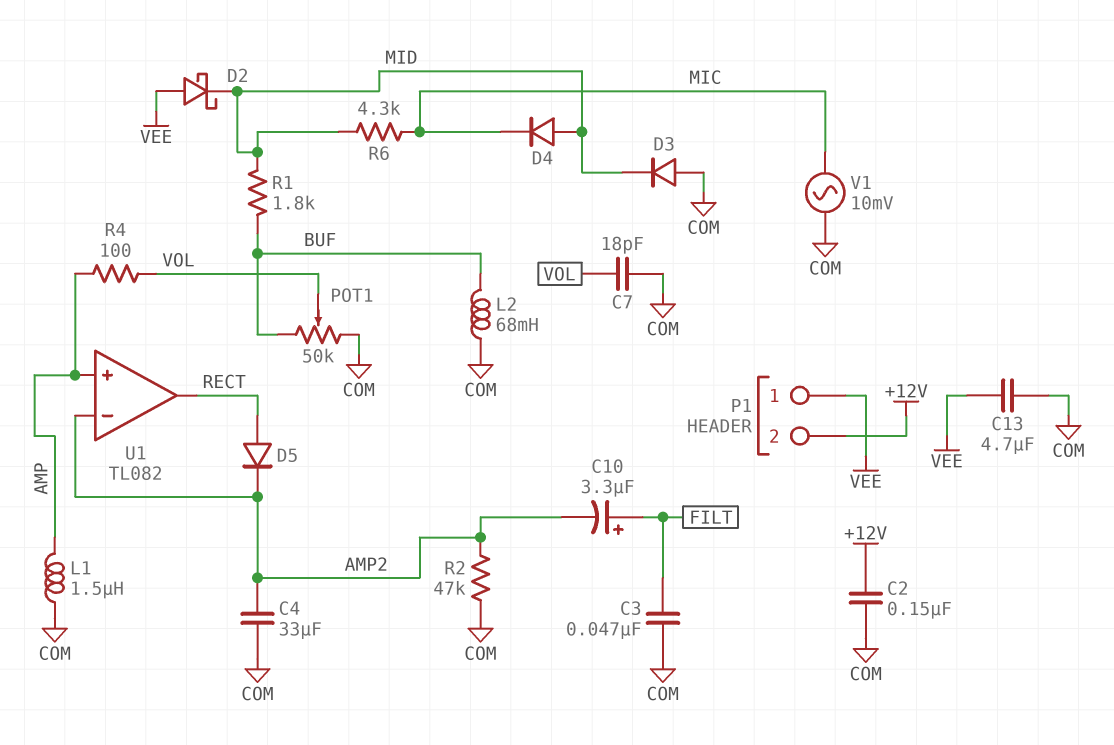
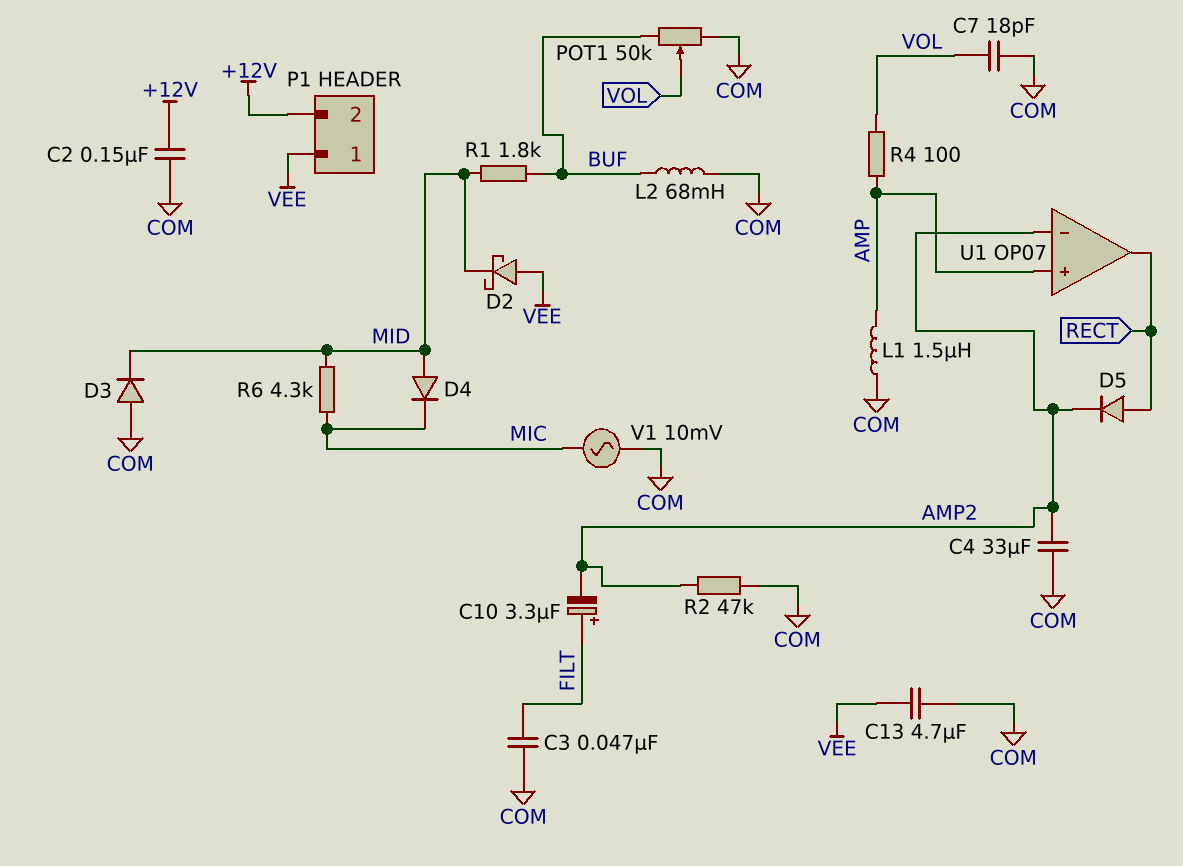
U1: TL082 -> OP07

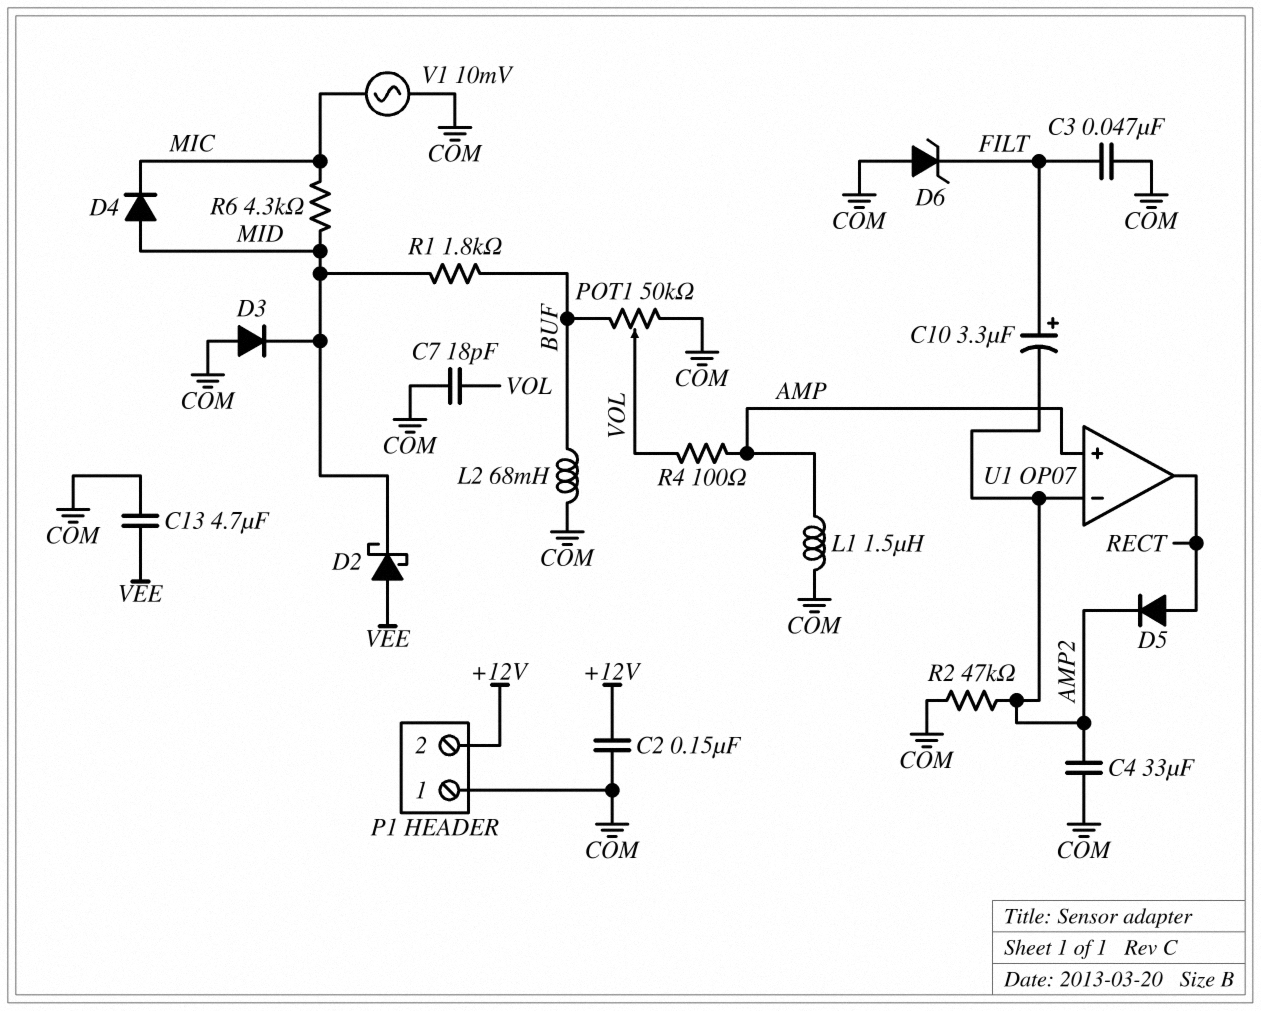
D6: none -> zener (A COM, K FILT)
P1 pin 1: VEE -> COM

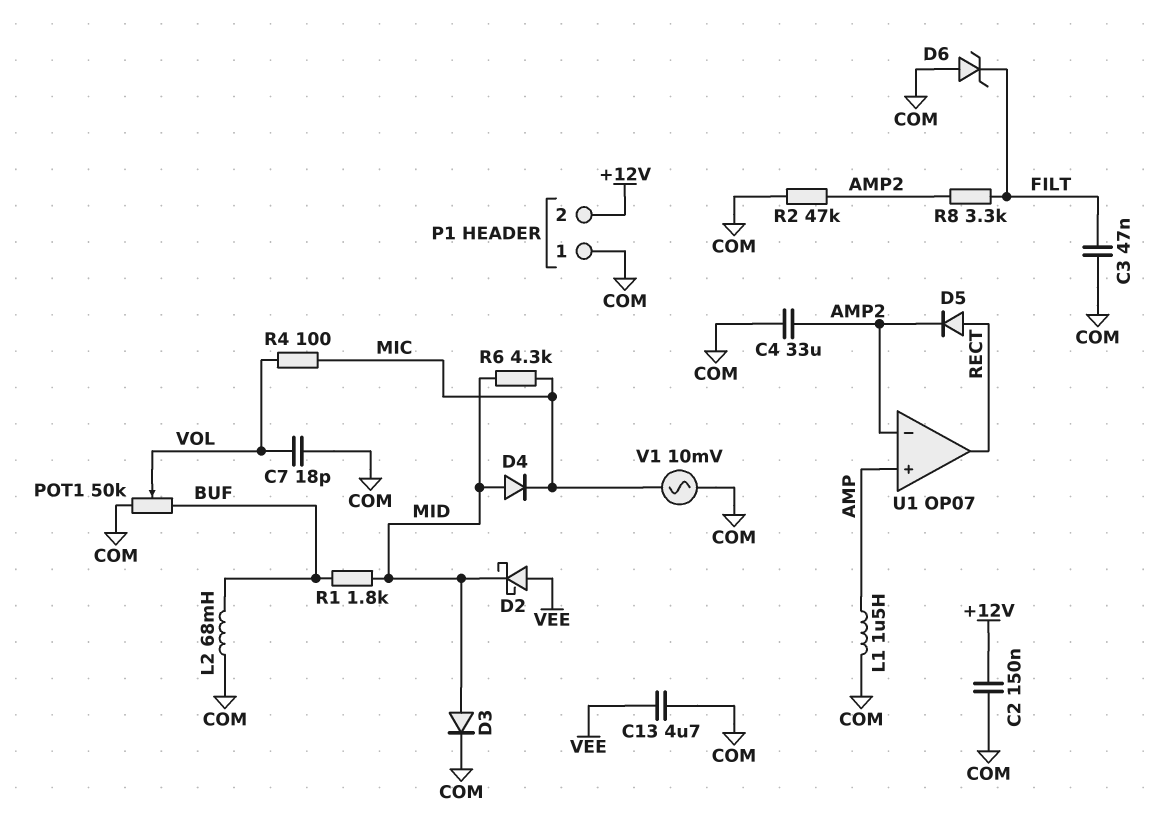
C10: 3.3uF (plus FILT, minus AMP2) -> none
D3: diode (A COM, K MID) -> diode (A MID, K COM)
R4: 100 (AMP, VOL) -> 100 (MIC, VOL)
R8: none -> 3.3k (AMP2, FILT)

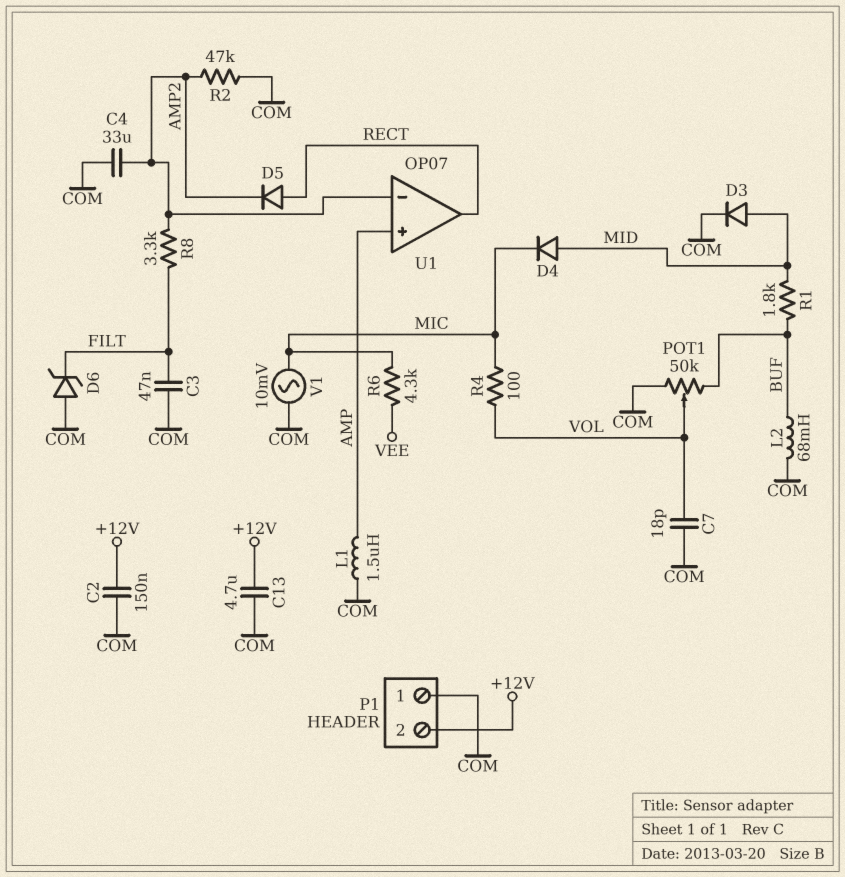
C13: 4.7uF (COM, VEE) -> 4.7uF (+12V, COM)
D2: schottky (A VEE, K MID) -> none
R6: 4.3k (MIC, MID) -> 4.3k (MIC, VEE)

